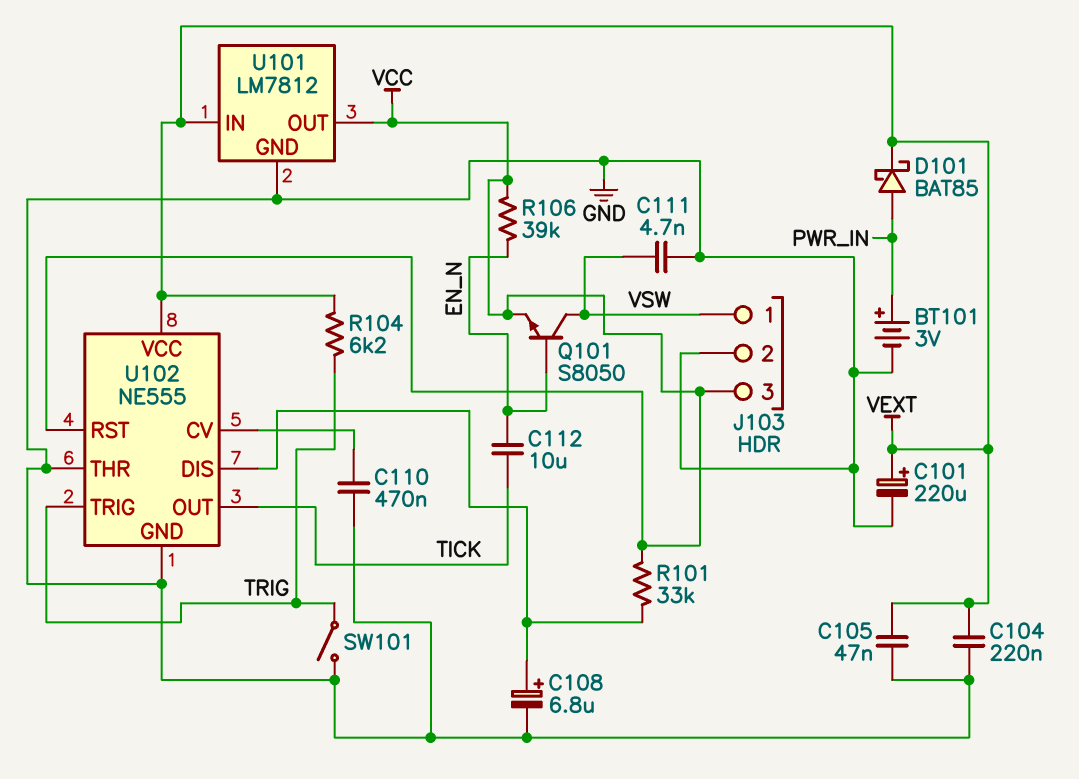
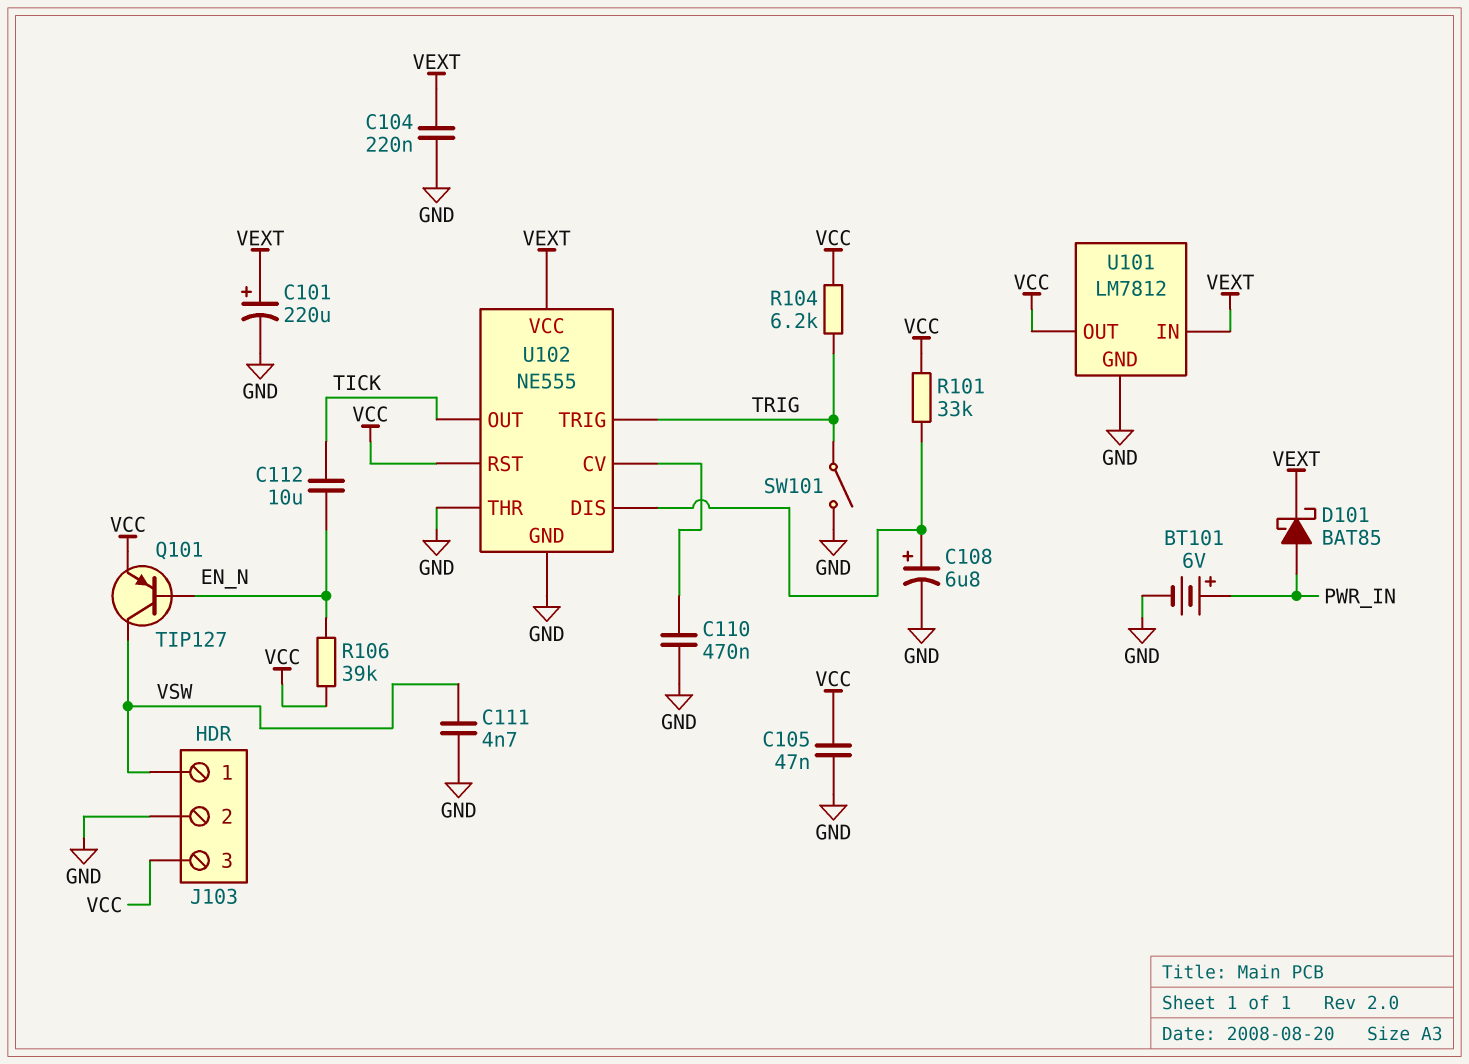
BT101: 3V (plus PWR_IN, minus GND) -> 6V (plus PWR_IN, minus GND)
C105: 47nF (GND, VEXT) -> 47nF (GND, VCC)
Q101: NPN S8050 (B EN_N, C VSW, E VCC) -> PNP TIP127 (B EN_N, C VSW, E VCC)
R104: 6.2k (TRIG, VEXT) -> 6.2k (TRIG, VCC)

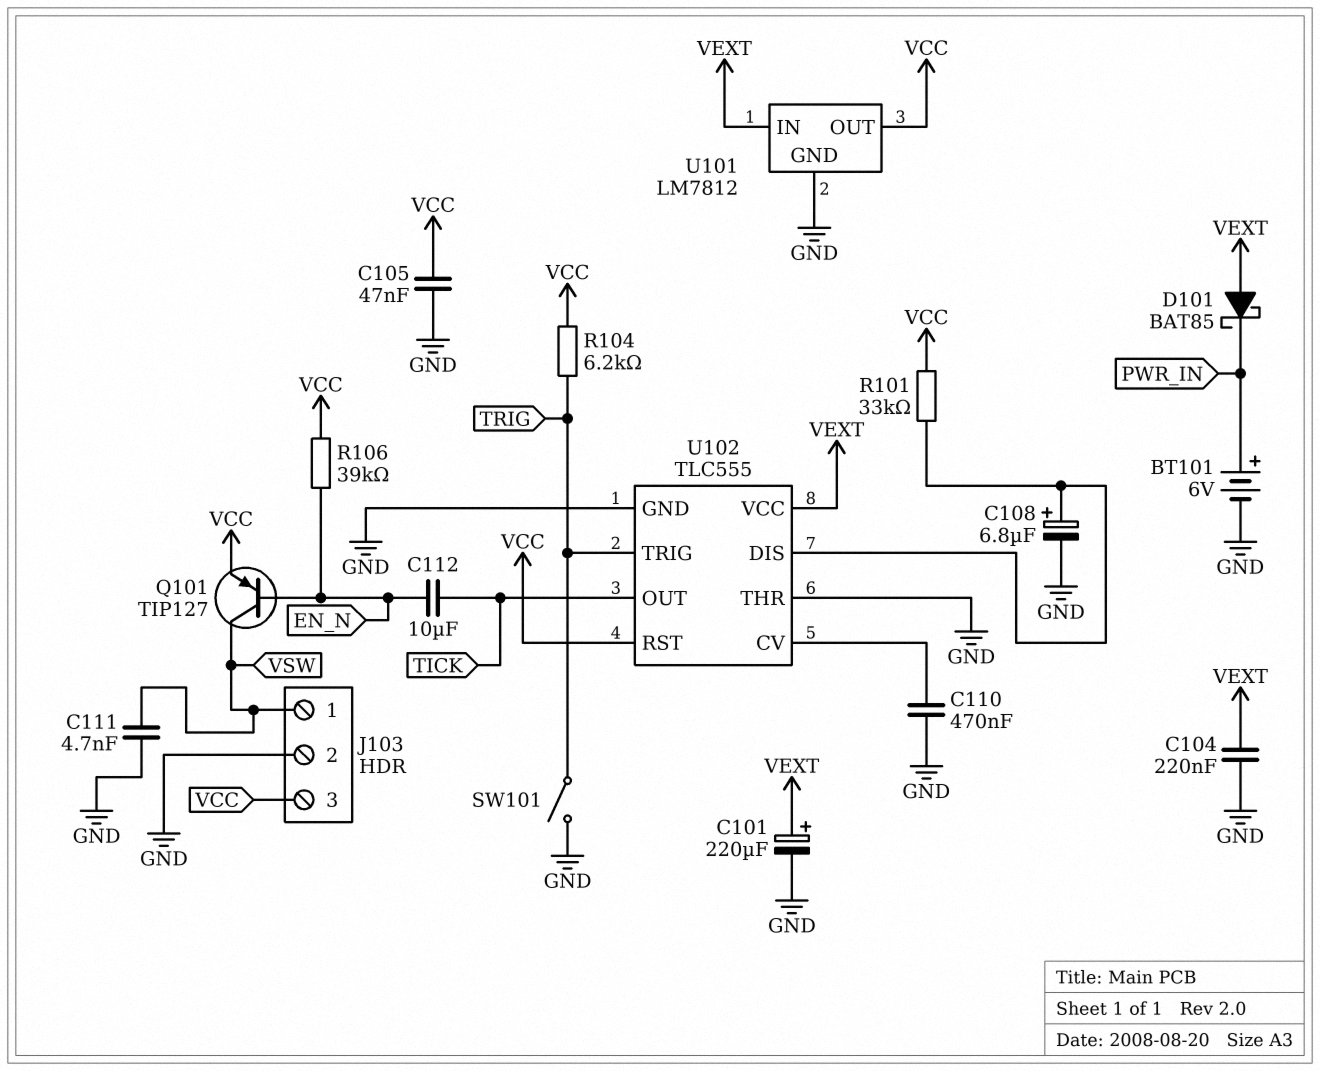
D101: schottky BAT85 (A PWR_IN, K VEXT) -> schottky BAT85 (A VEXT, K PWR_IN)
U102: NE555 -> TLC555

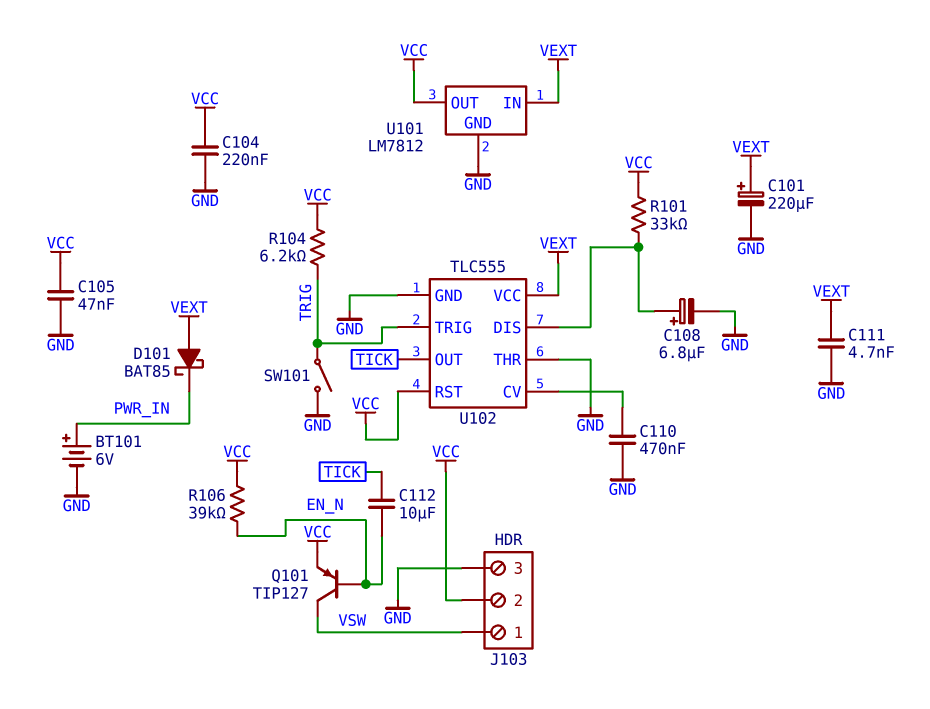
C104: 220nF (GND, VEXT) -> 220nF (GND, VCC)
C111: 4.7nF (GND, VSW) -> 4.7nF (GND, VEXT)
J103 pin 2: GND -> VCC
J103 pin 3: VCC -> GND

